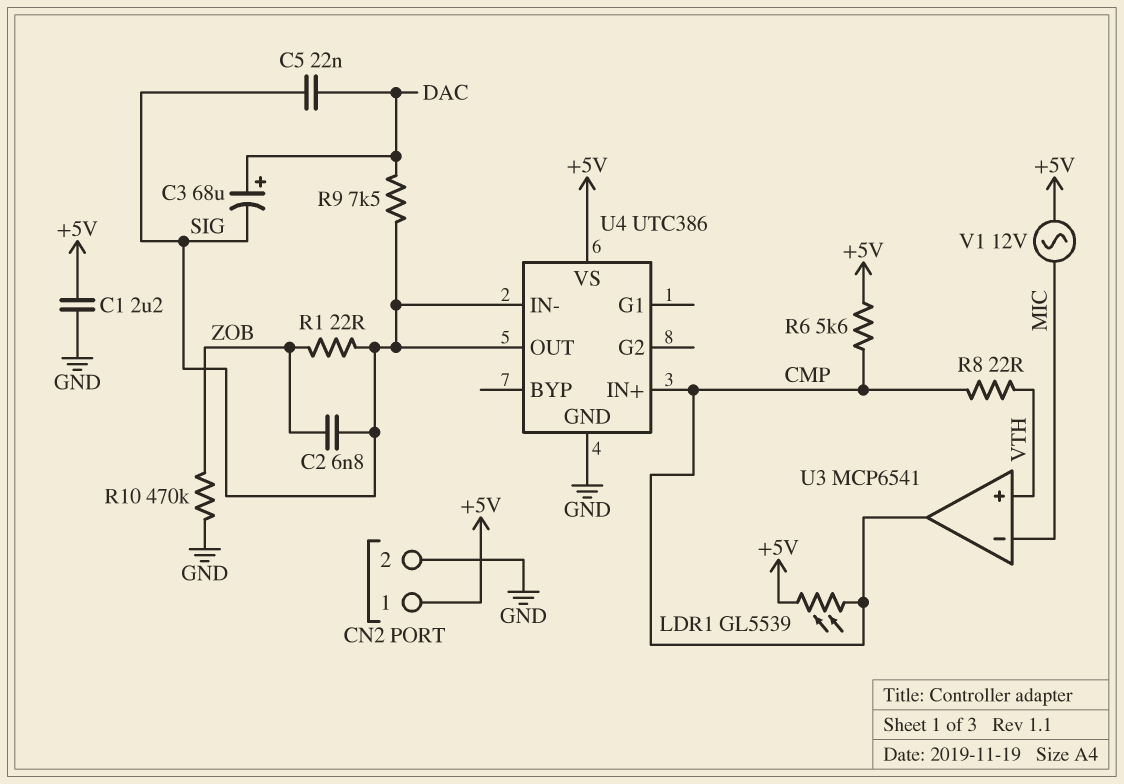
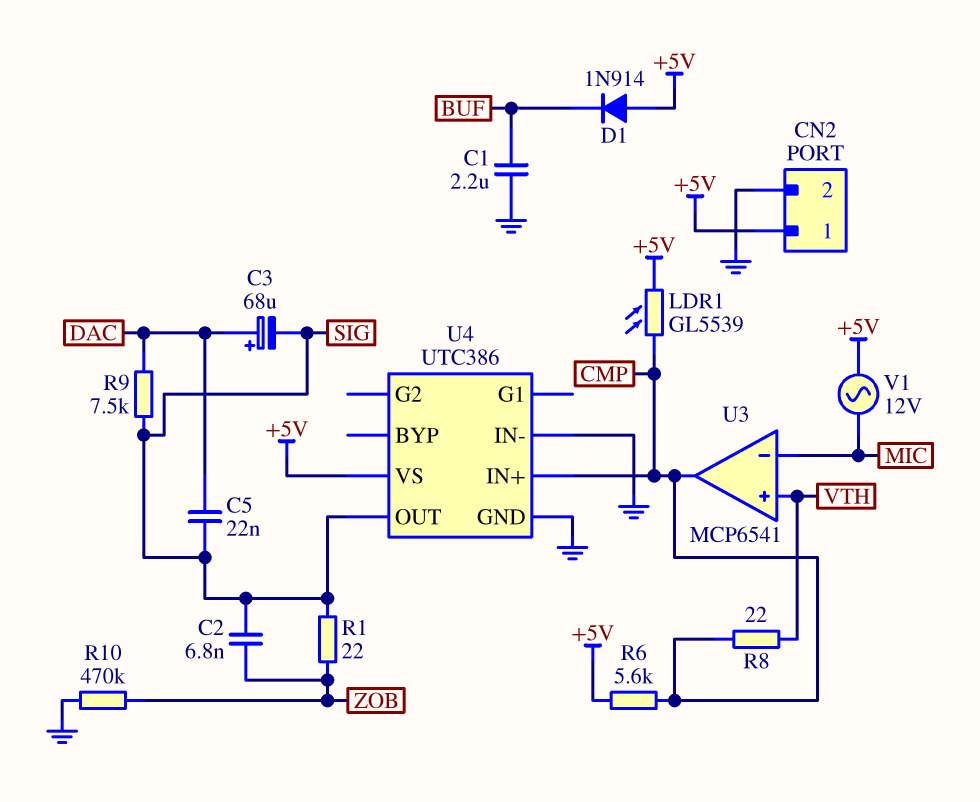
C1: 2.2uF (+5V, GND) -> 2.2uF (BUF, GND)
D1: none -> diode 1N914 (A +5V, K BUF)
U4 pin IN-: SIG -> GND

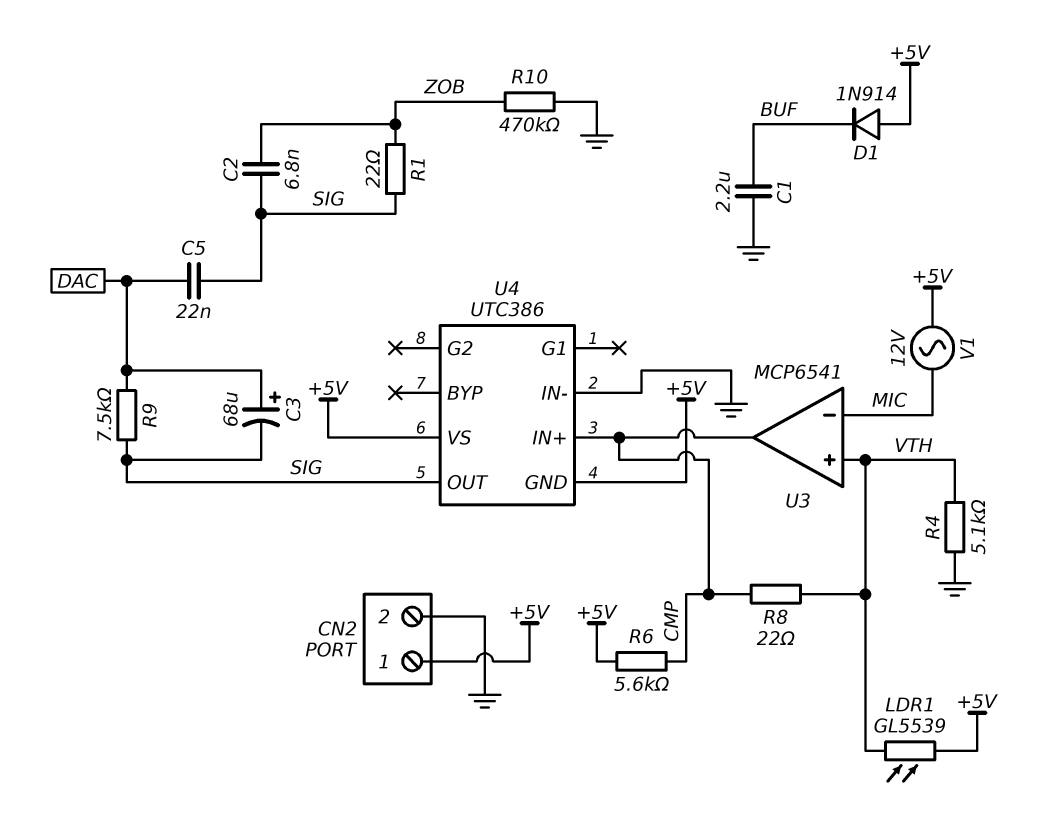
LDR1: GL5539 (+5V, CMP) -> GL5539 (+5V, VTH)
R4: none -> 5.1k (GND, VTH)
U4 pin GND: GND -> +5V

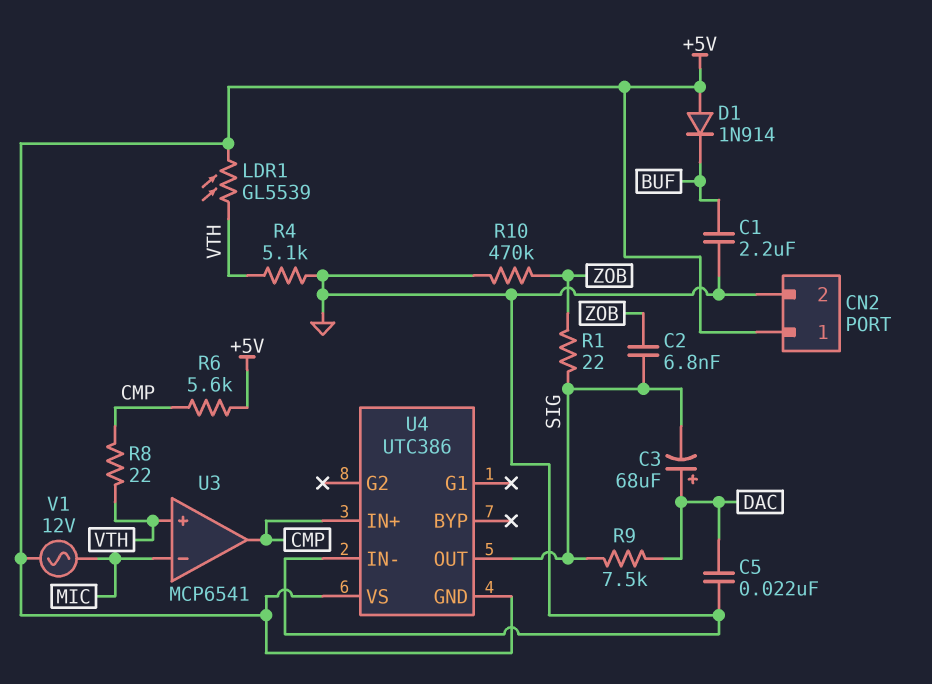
C5: 22nF (DAC, SIG) -> 22nF (DAC, GND)

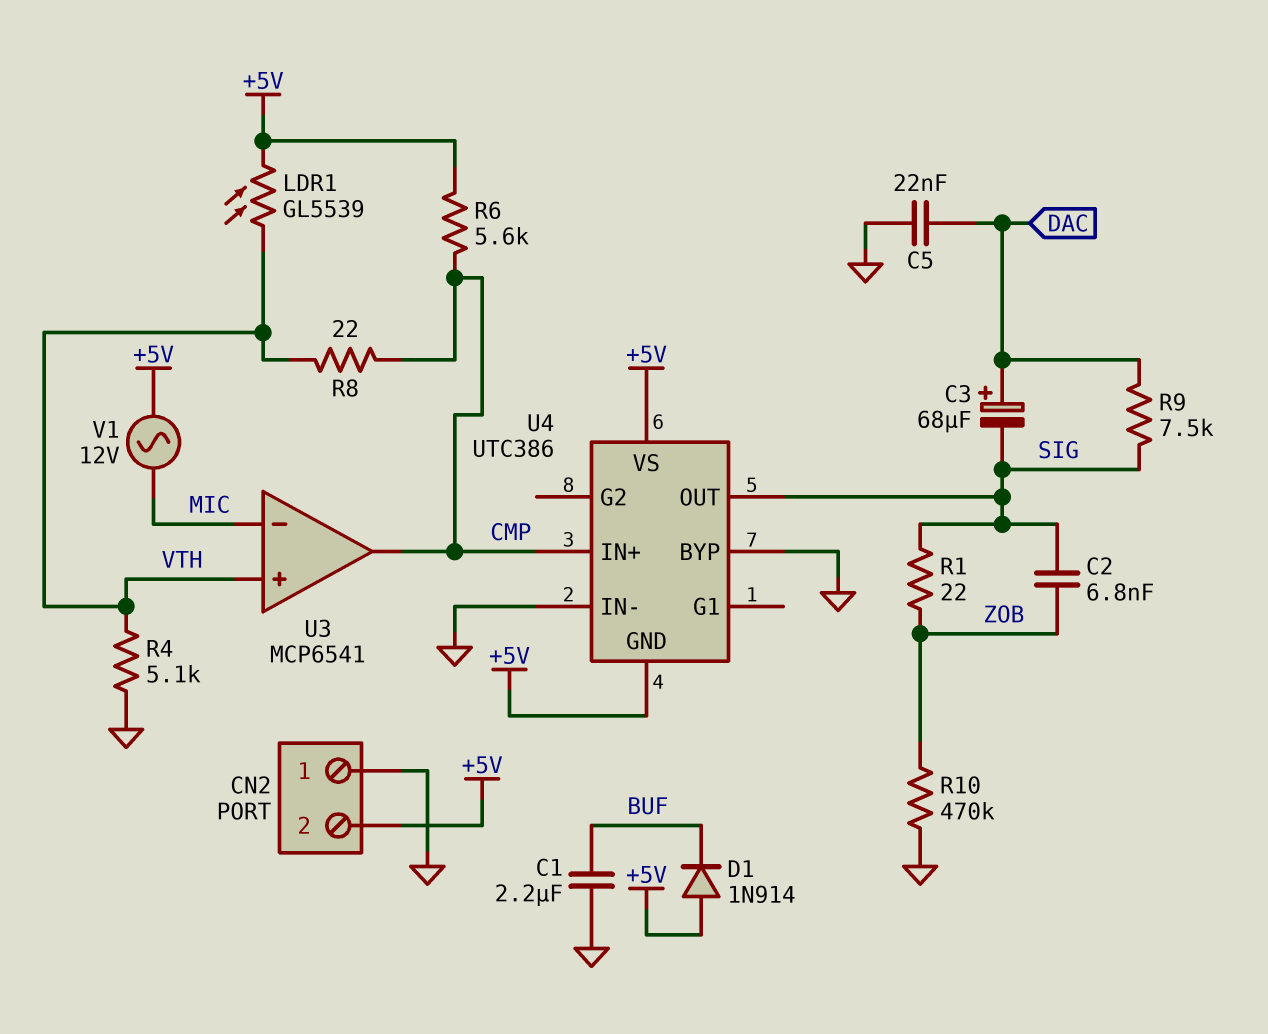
CN2 pin 1: +5V -> GND
CN2 pin 2: GND -> +5V
U4 pin BYP: none -> GND

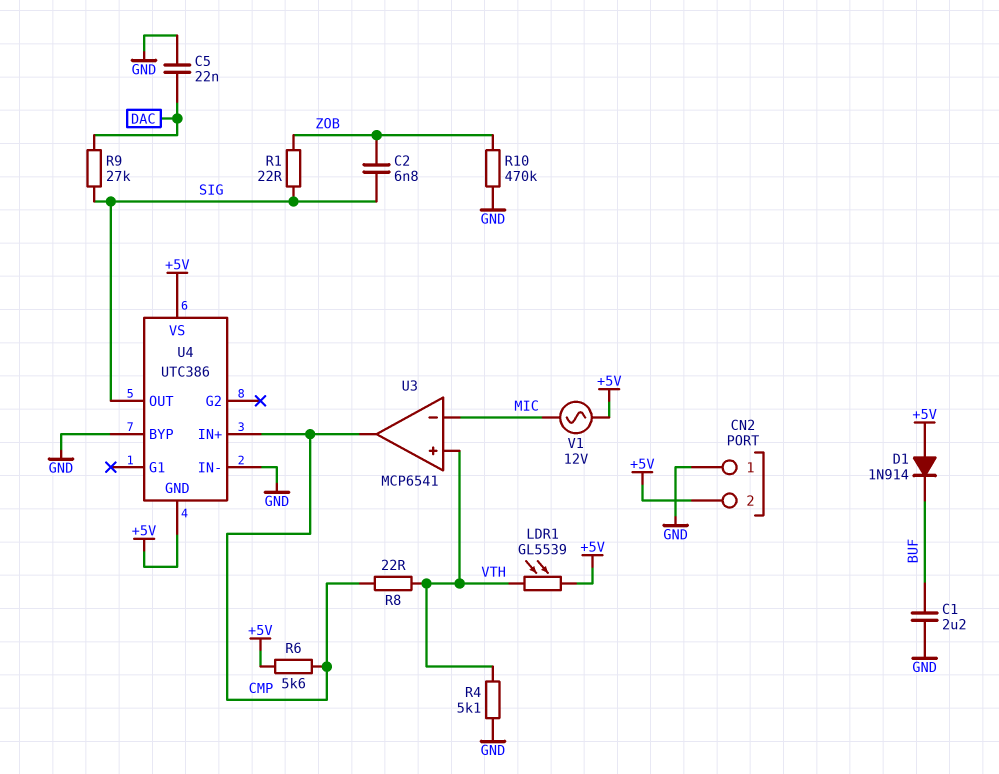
C3: 68uF (plus DAC, minus SIG) -> none
R9: 7.5k (DAC, SIG) -> 27k (DAC, SIG)

